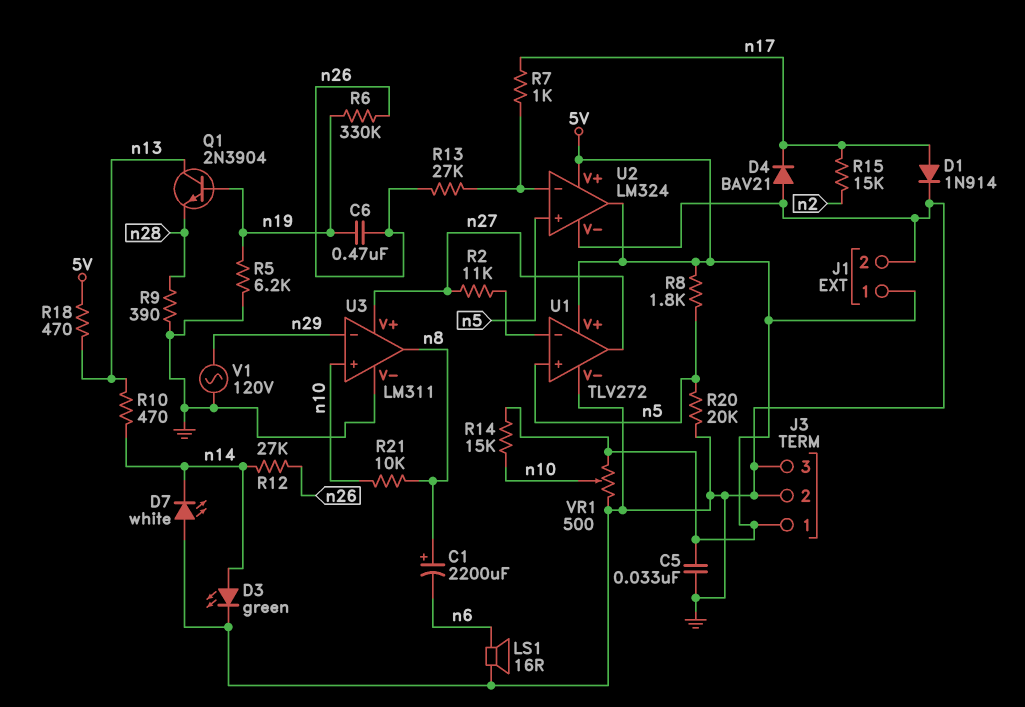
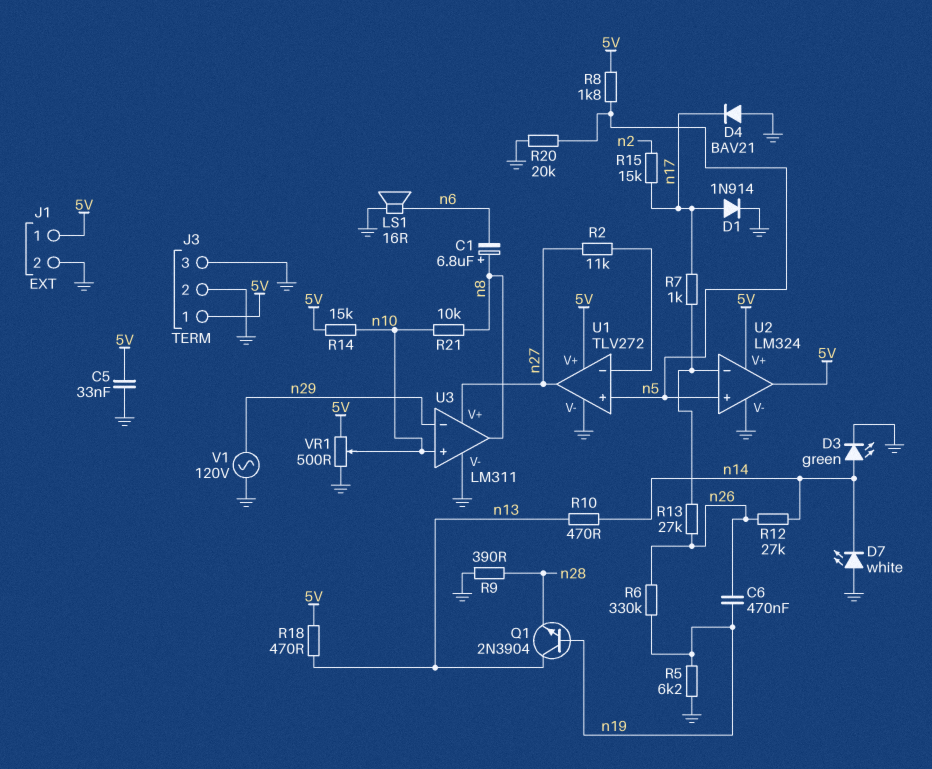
C1: 2200uF (plus n8, minus n6) -> 6.8uF (plus n8, minus n6)

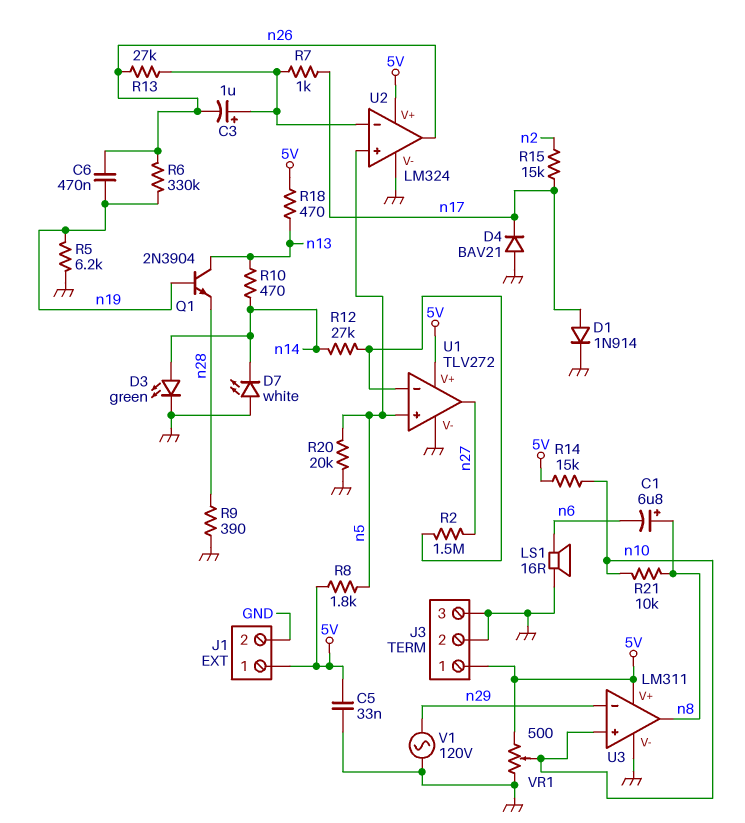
C3: none -> 1uF (plus U2/in-, minus n26)
R2: 11k (U1/in-, n27) -> 1.5M (U1/in-, n27)
R12: 27k (n14, n26) -> 27k (U1/in-, n14)
U2 pin out: 5V -> n26
U3 pin V+: n27 -> 5V

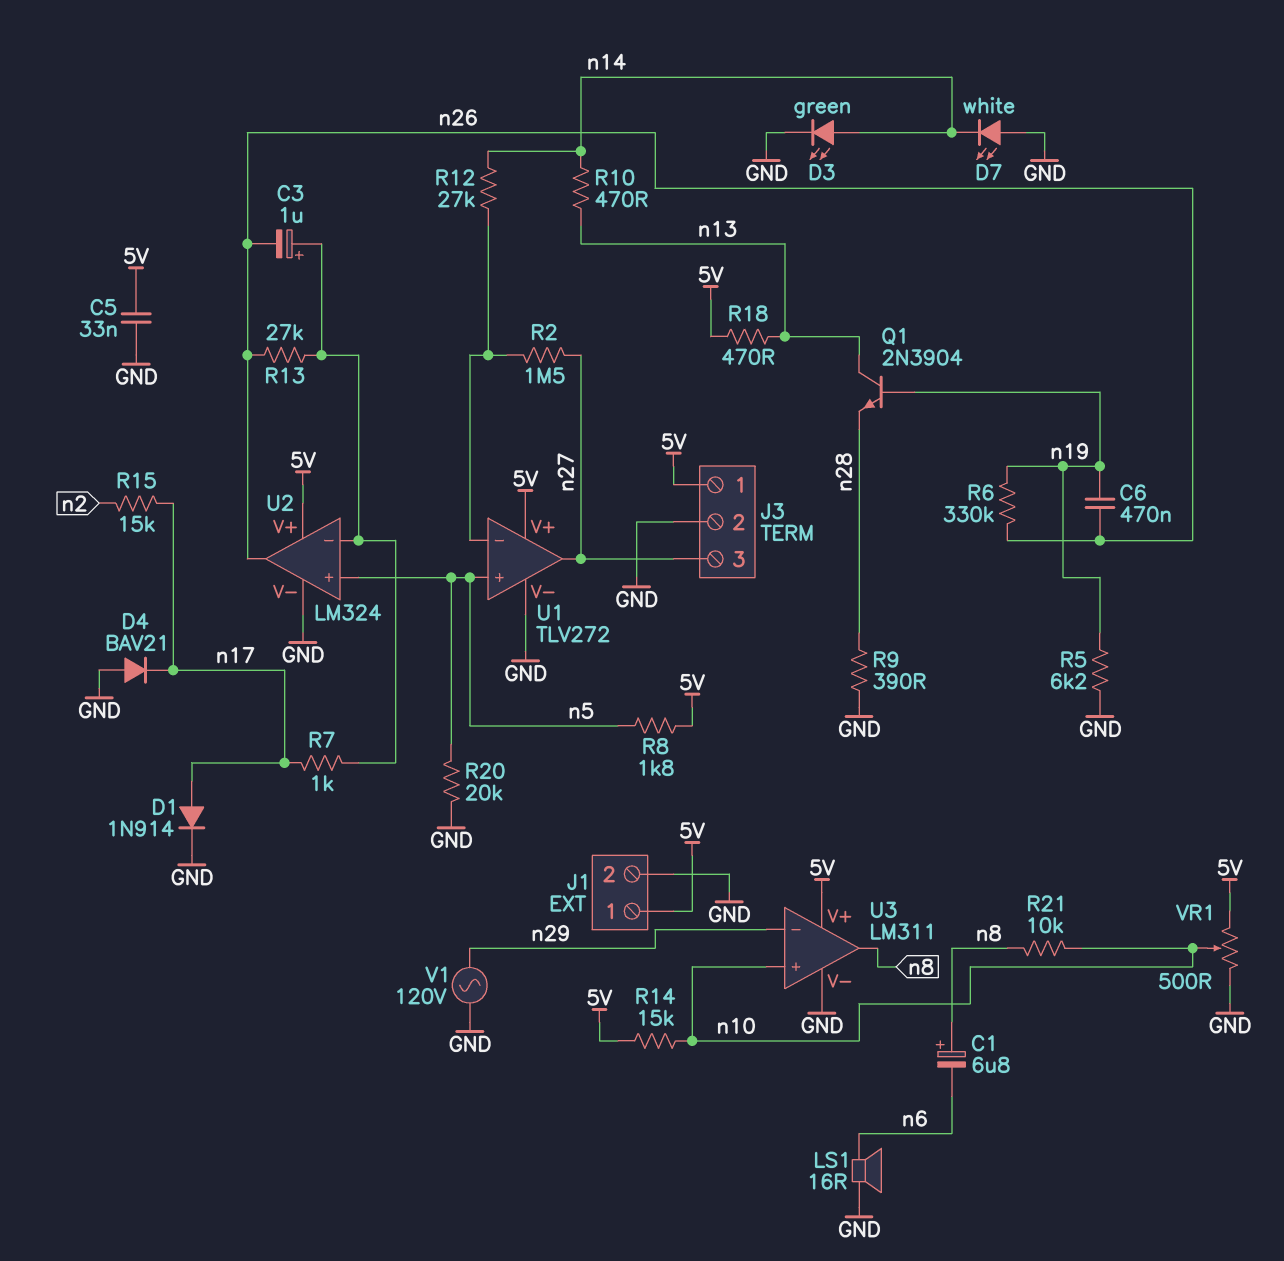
J3 pin 3: GND -> n27

